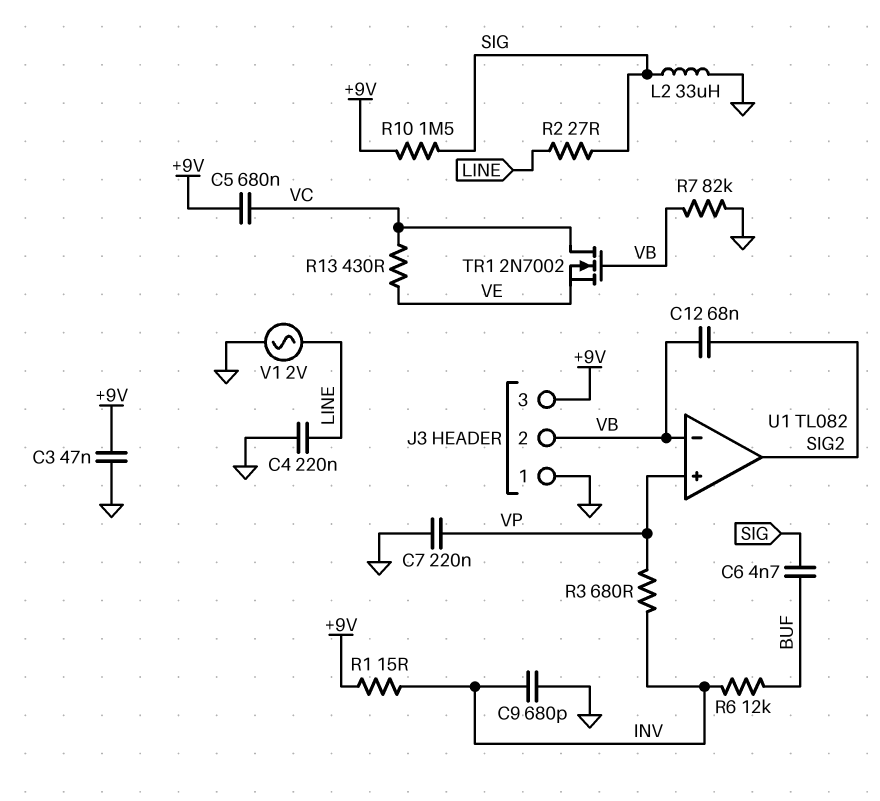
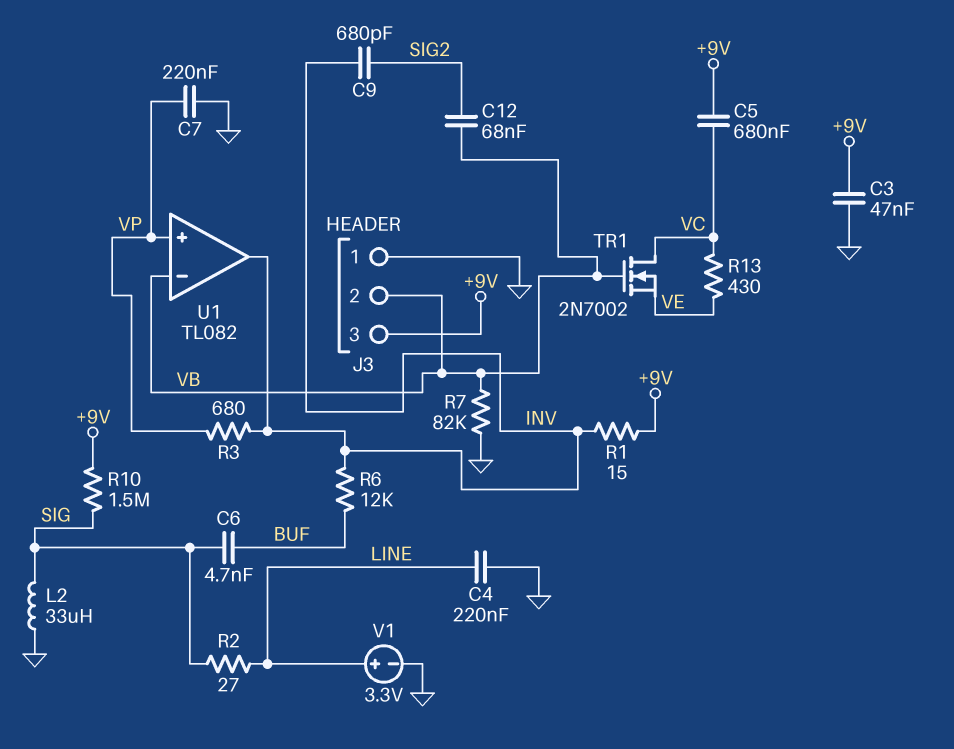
C9: 680pF (GND, INV) -> 680pF (INV, SIG2)
U1 pin out: SIG2 -> INV
V1: AC 2V (GND, LINE) -> 3.3V (plus LINE, minus GND)

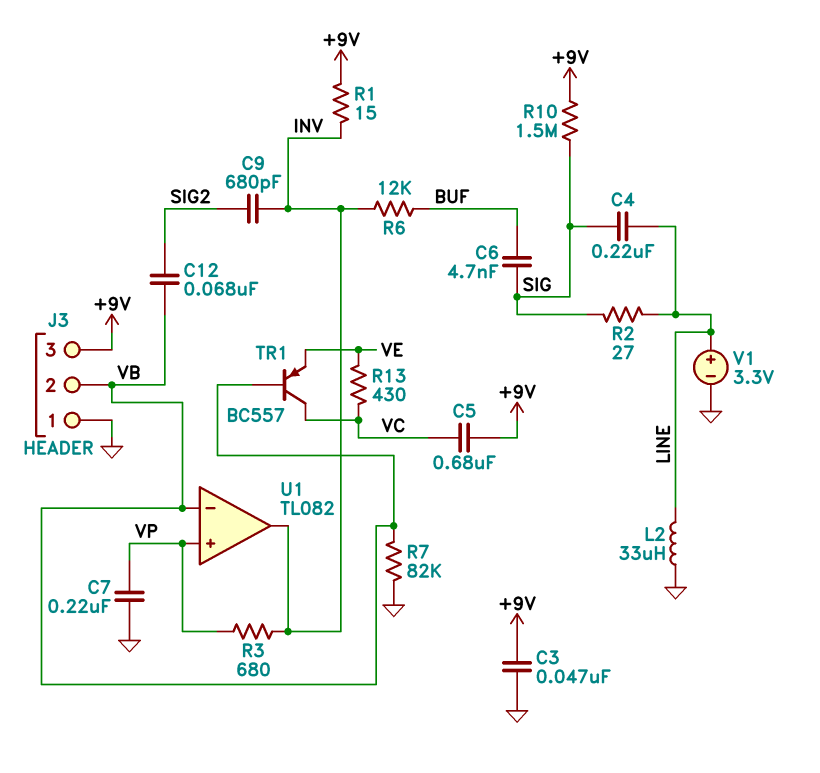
C4: 220nF (GND, LINE) -> 220nF (LINE, SIG)
L2: 33uH (GND, SIG) -> 33uH (GND, LINE)
TR1: NMOS 2N7002 (G VB, D VC, S VE) -> PNP BC557 (B VB, C VC, E VE)

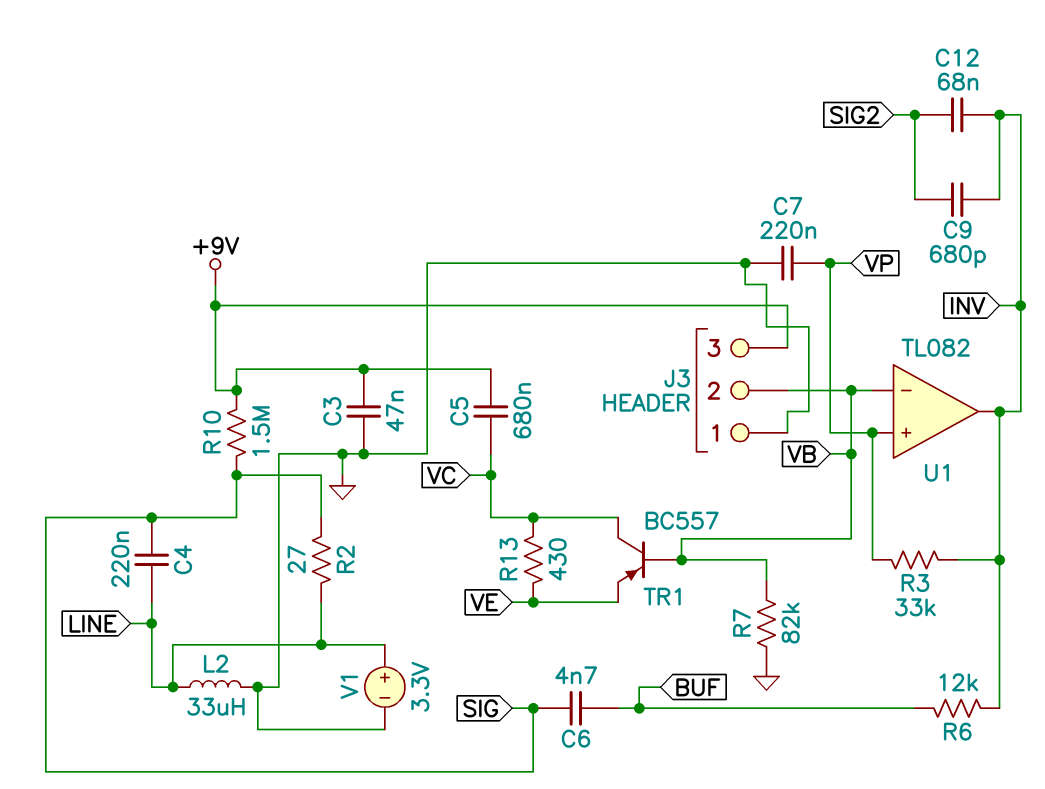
C12: 68nF (SIG2, VB) -> 68nF (INV, SIG2)
R1: 15 (+9V, INV) -> none
R3: 680 (INV, VP) -> 33k (INV, VP)

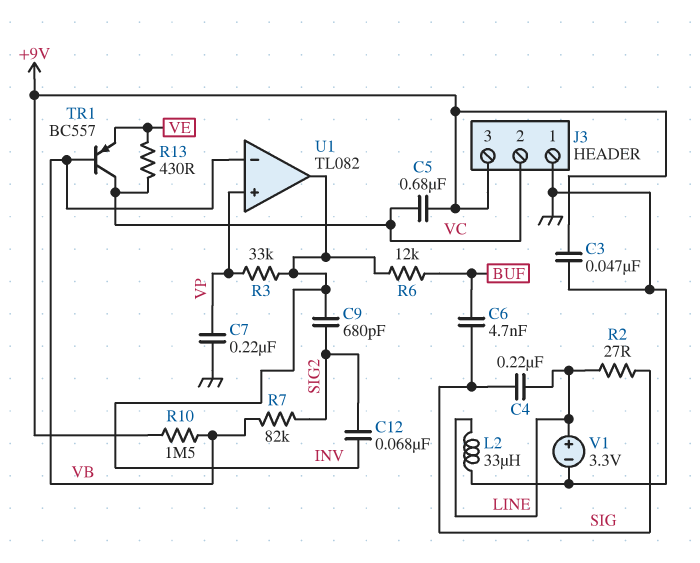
J3 pin 2: VB -> VC
R7: 82k (GND, VB) -> 82k (SIG2, VB)
R10: 1.5M (+9V, SIG) -> 1.5M (+9V, VB)

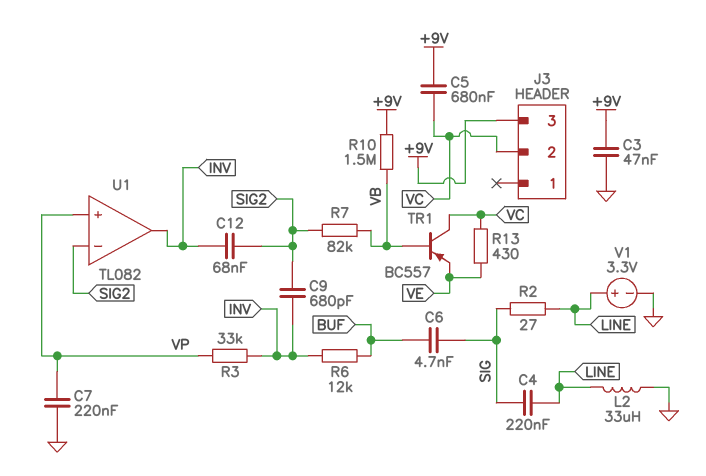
J3 pin 1: GND -> none
U1 pin in-: VB -> SIG2

